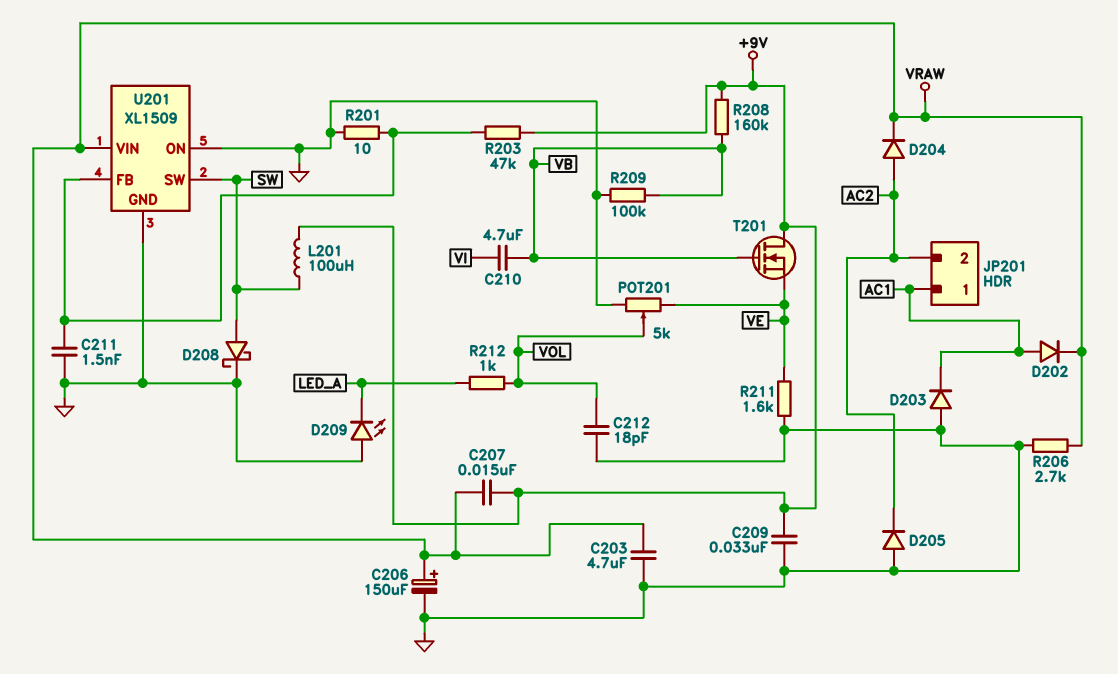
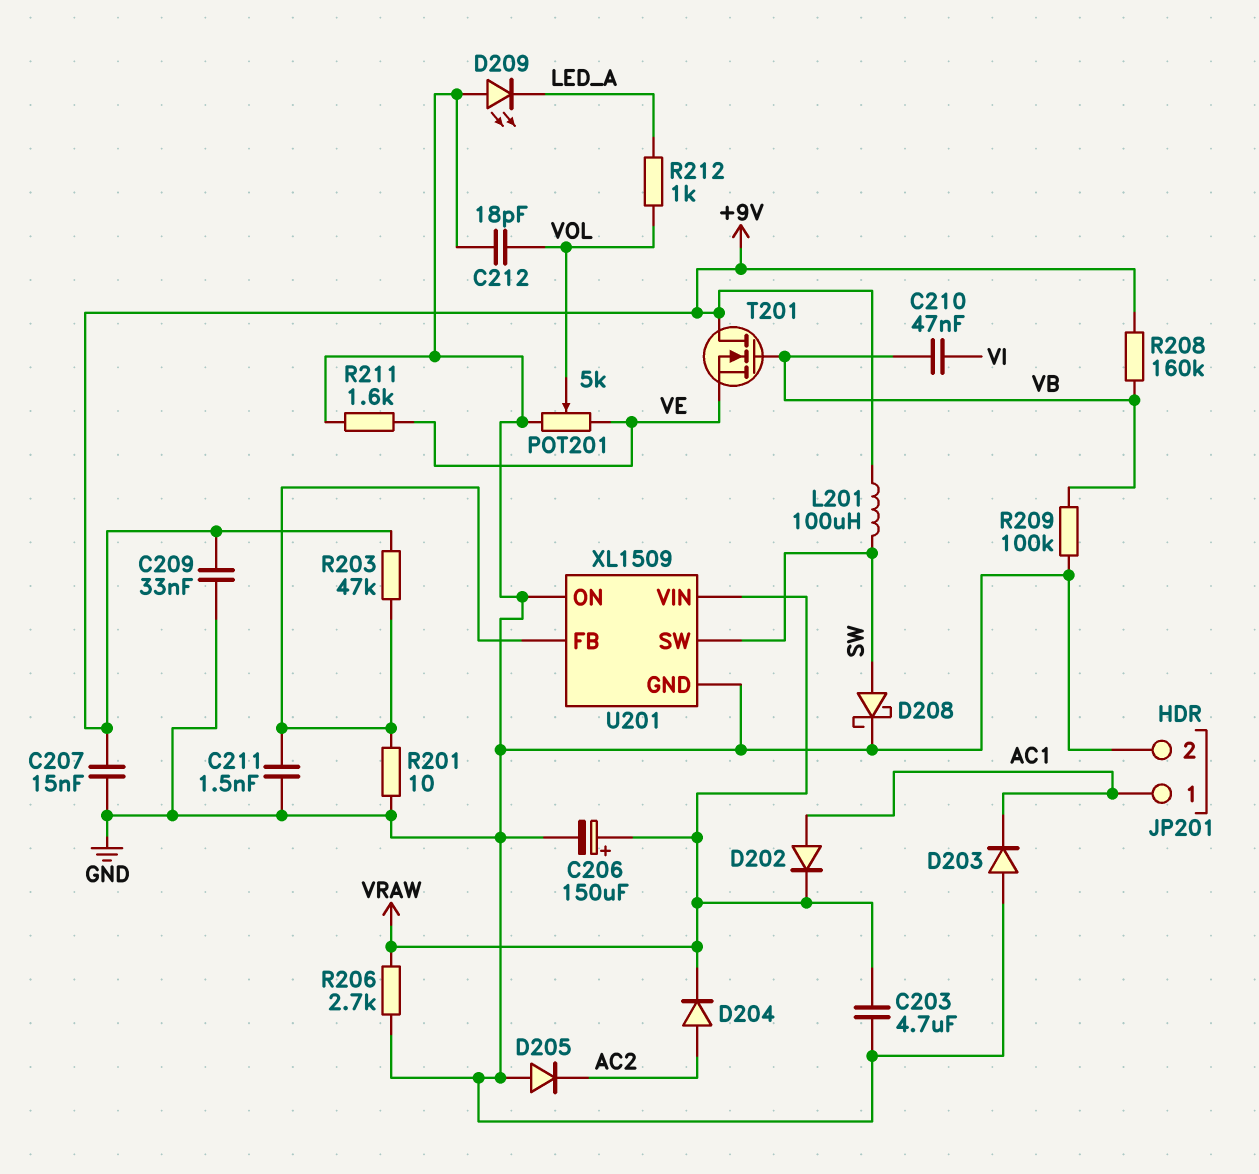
C207: 15nF (+9V, VRAW) -> 15nF (+9V, GND)
C210: 4.7uF (VB, VI) -> 47nF (VB, VI)
JP201 pin 2: AC2 -> GND

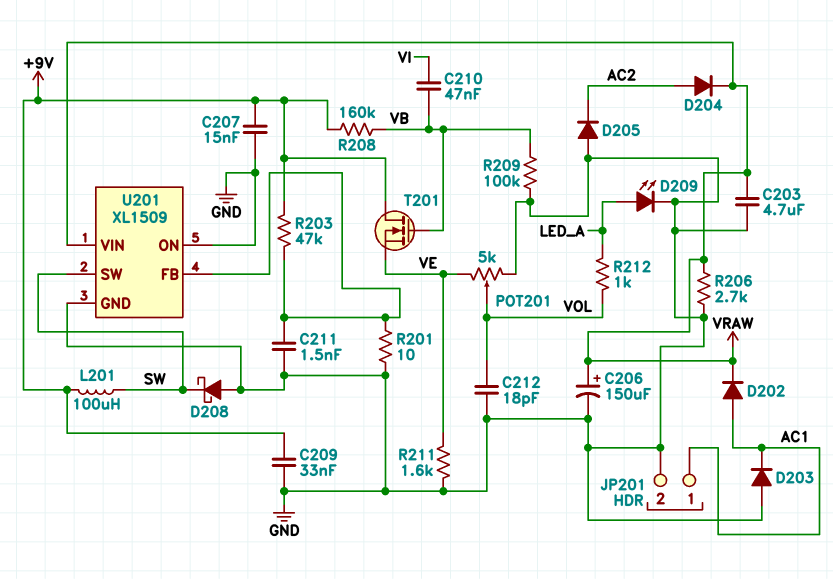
D208: schottky (A SW, K GND) -> schottky (A GND, K SW)
D209: LED (A GND, K LED_A) -> LED (A LED_A, K GND)

